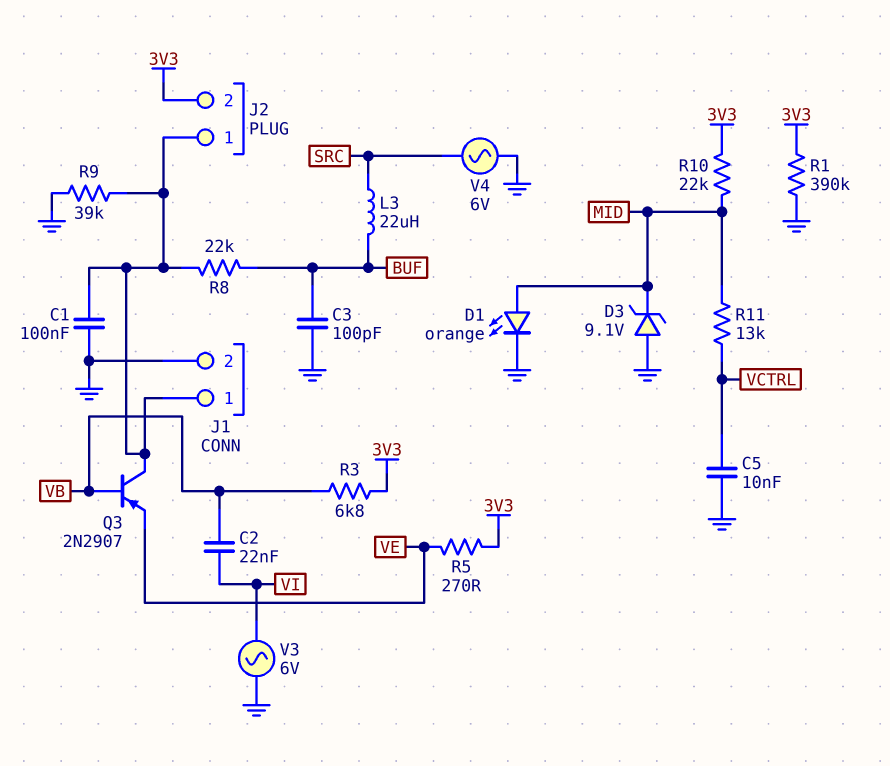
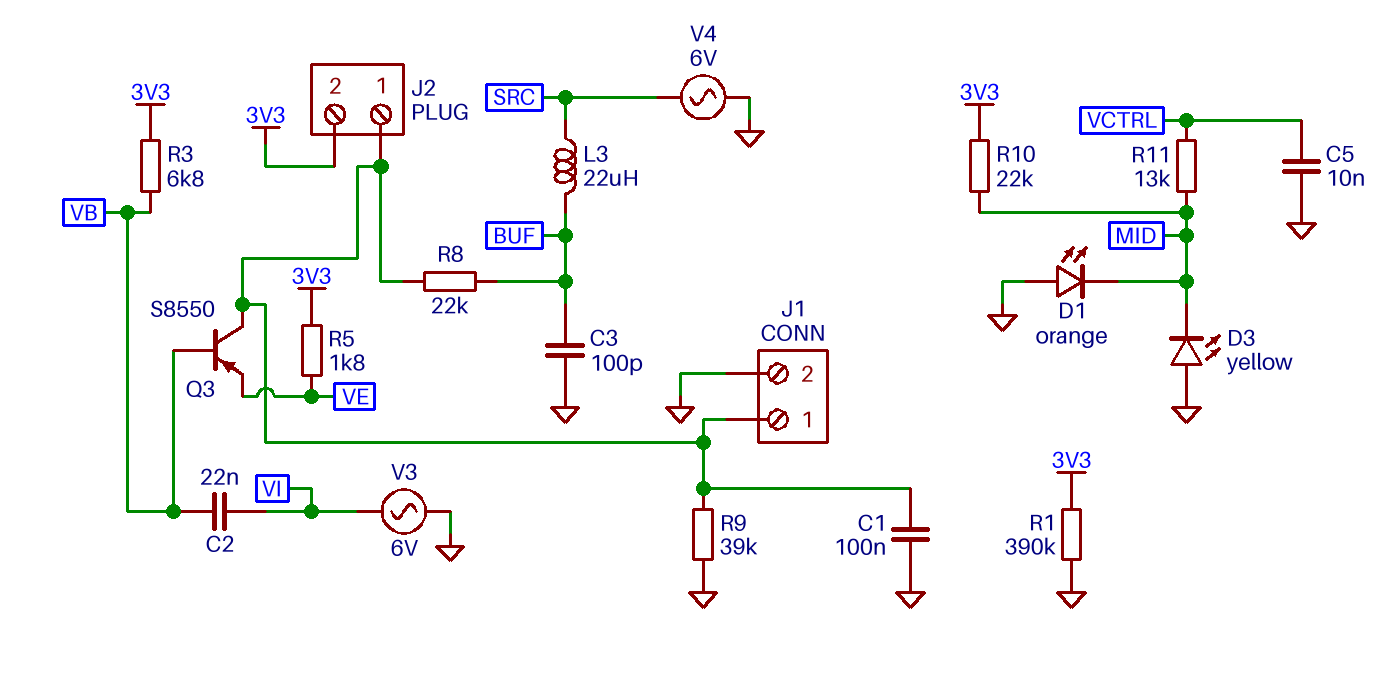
D1: LED orange (A MID, K GND) -> LED orange (A GND, K MID)
D3: zener 9.1V (A GND, K MID) -> LED yellow (A GND, K MID)
Q3: PNP 2N2907 (B VB, C J1/1, E VE) -> PNP S8550 (B VB, C J1/1, E VE)
R5: 270 (3V3, VE) -> 1.8k (3V3, VE)

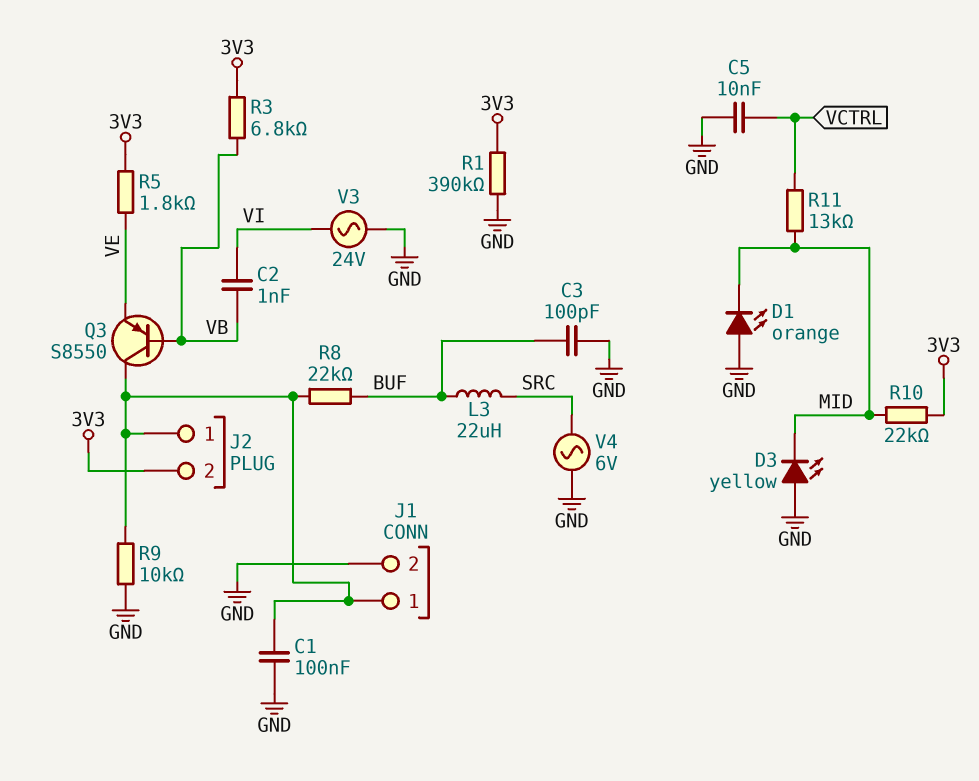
C2: 22nF (VB, VI) -> 1nF (VB, VI)
R9: 39k (GND, J1/1) -> 10k (GND, J1/1)
V3: AC 6V (GND, VI) -> AC 24V (GND, VI)

